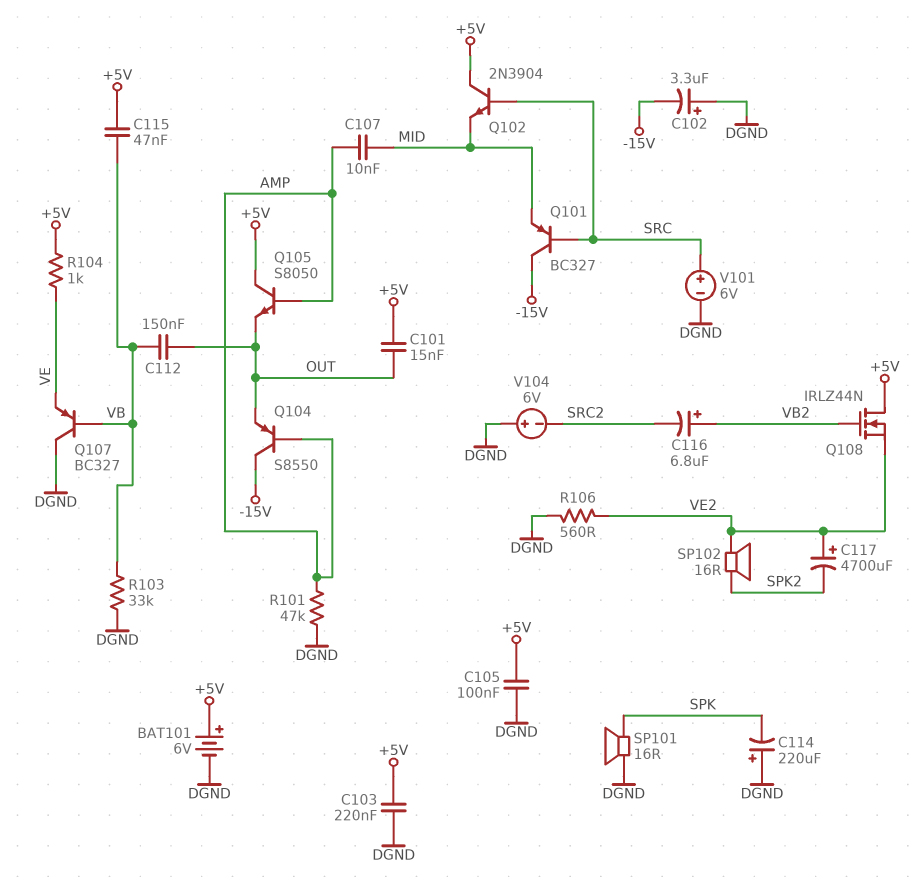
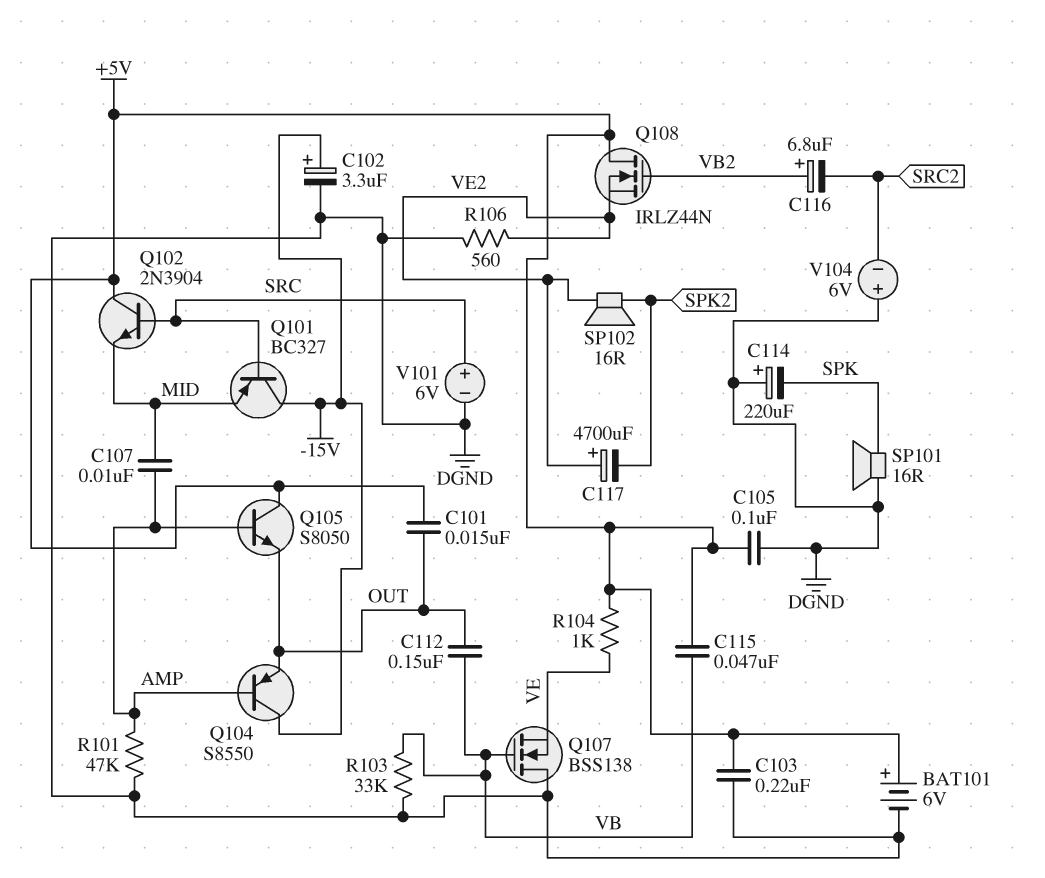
C102: 3.3uF (plus DGND, minus -15V) -> 3.3uF (plus -15V, minus DGND)
Q107: PNP BC327 (B VB, C DGND, E VE) -> NMOS BSS138 (G VB, D DGND, S VE)

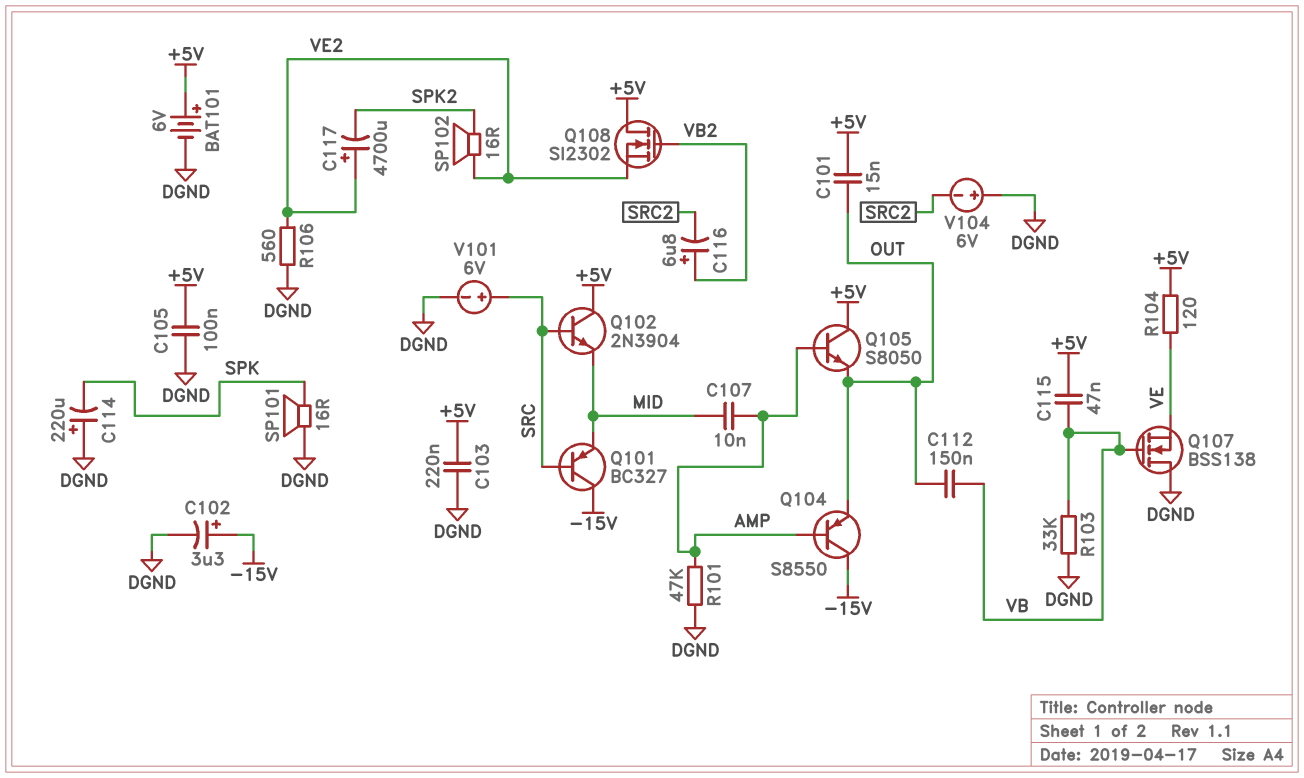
Q108: NMOS IRLZ44N (G VB2, D +5V, S VE2) -> NMOS SI2302 (G VB2, D +5V, S VE2)
R104: 1k (+5V, VE) -> 120 (+5V, VE)

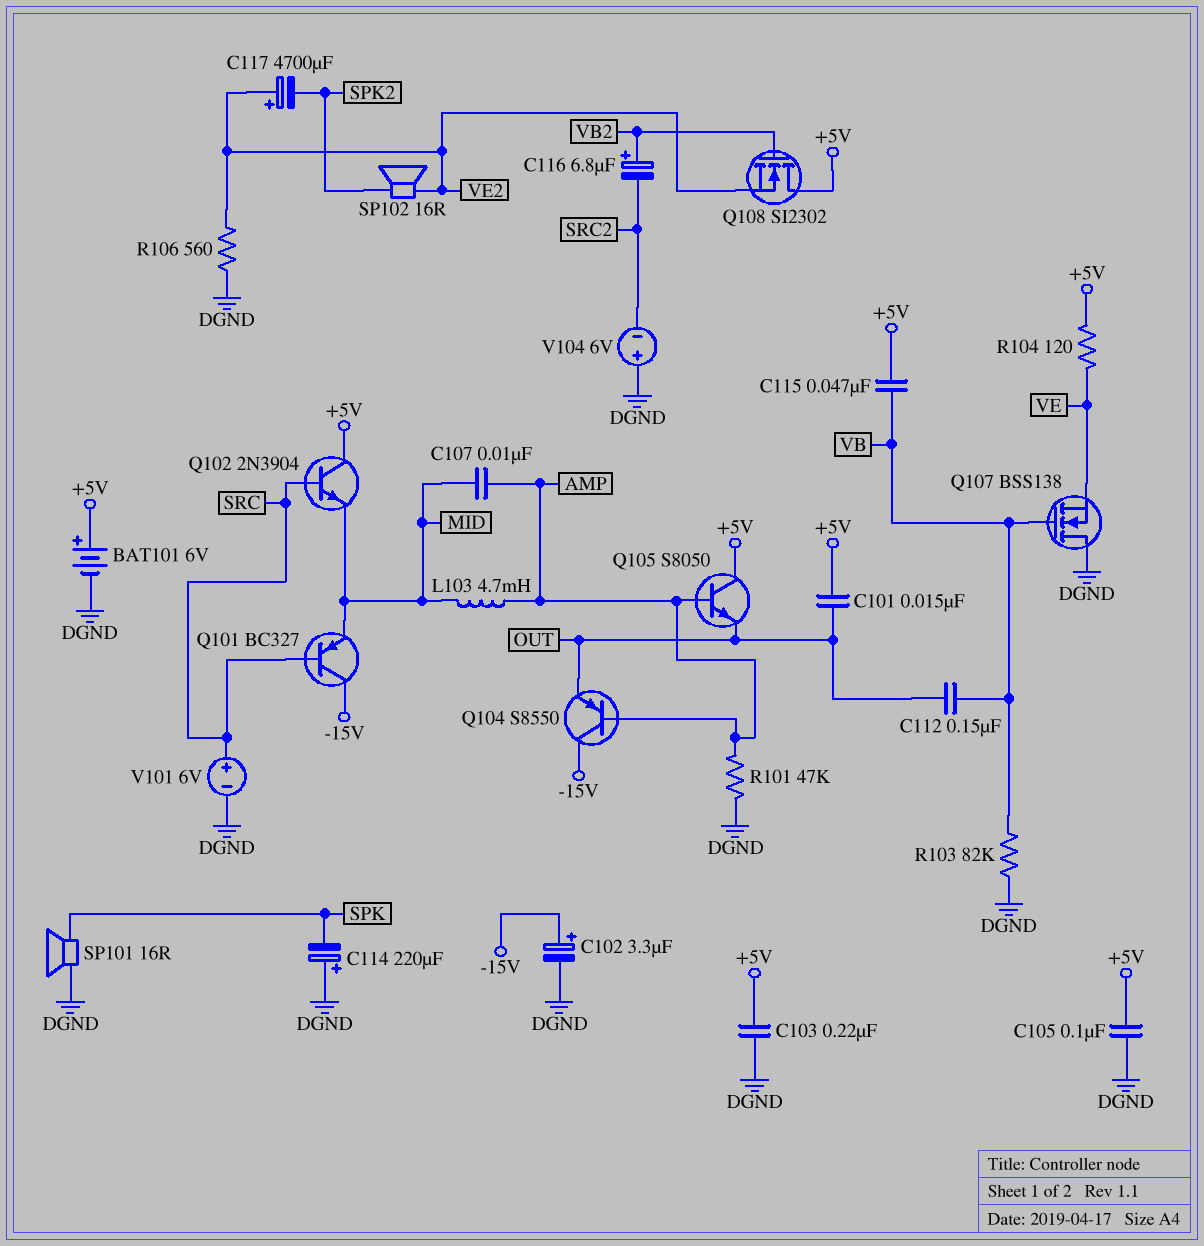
L103: none -> 4.7mH (AMP, MID)
R103: 33k (DGND, VB) -> 82k (DGND, VB)

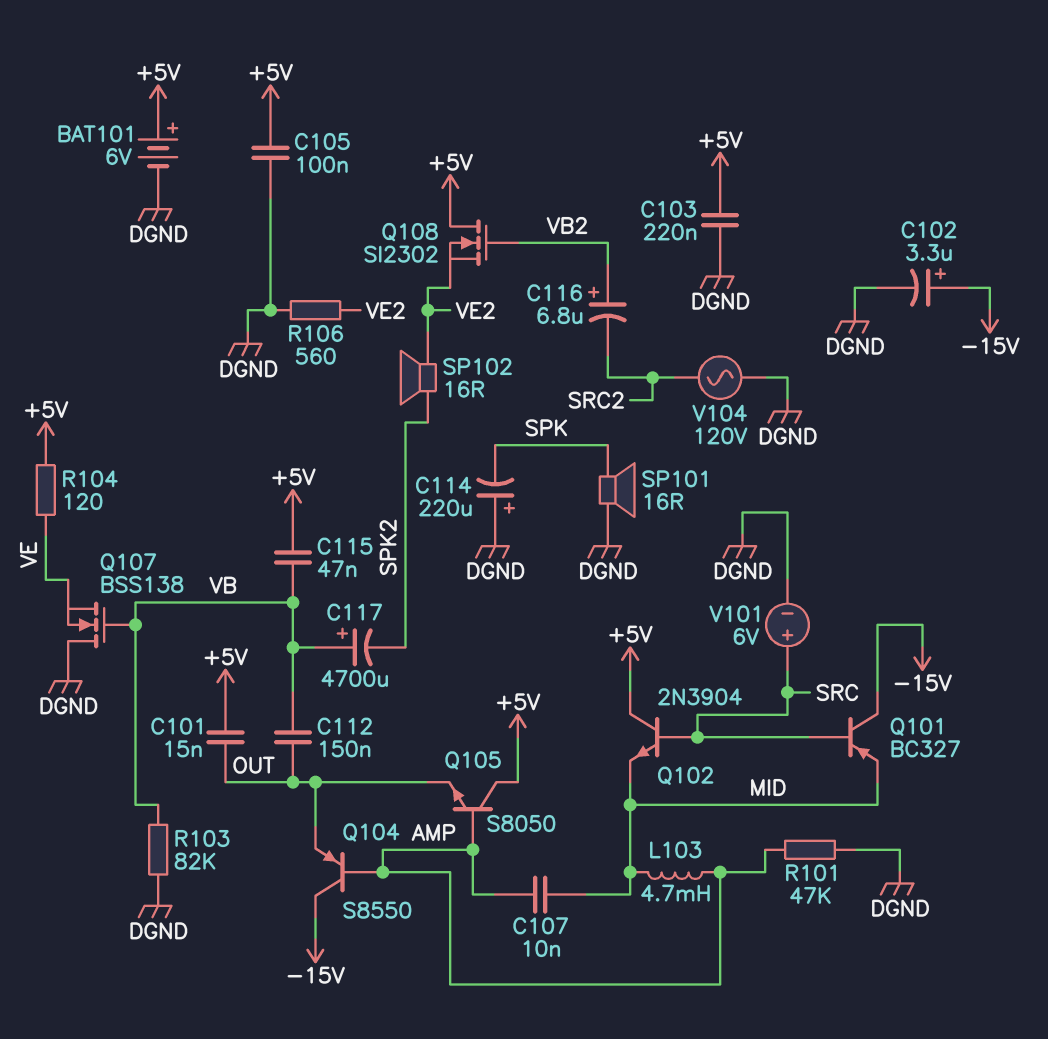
C117: 4700uF (plus VE2, minus SPK2) -> 4700uF (plus VB, minus SPK2)
V104: 6V (plus DGND, minus SRC2) -> AC 120V (DGND, SRC2)

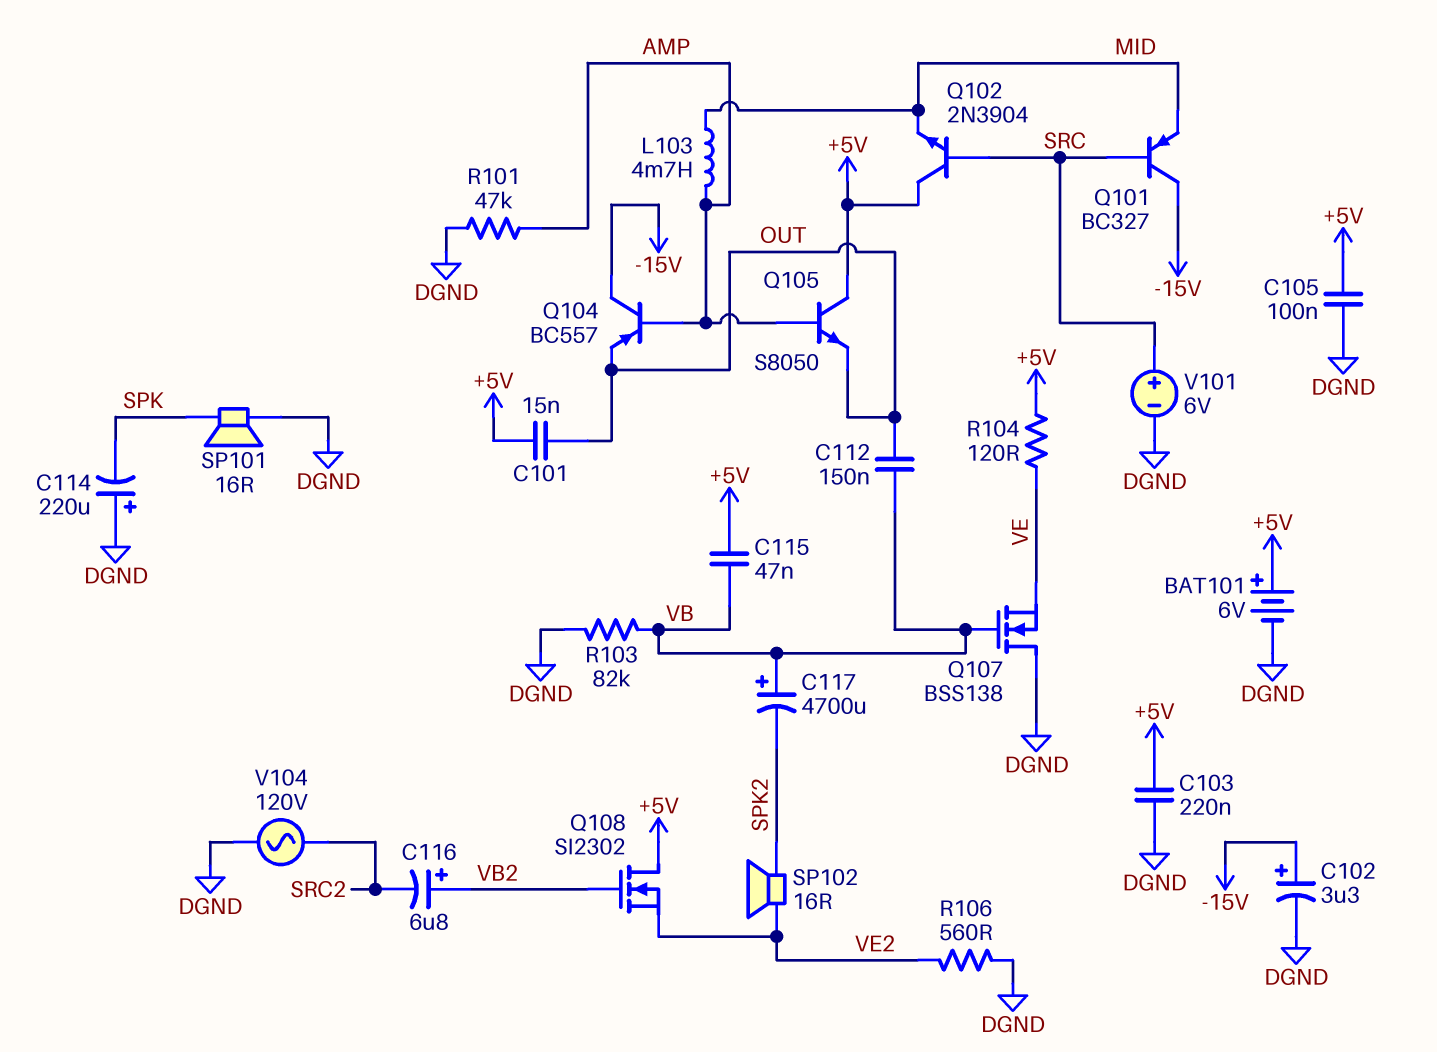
C107: 10nF (AMP, MID) -> none
Q104: PNP S8550 (B AMP, C -15V, E OUT) -> PNP BC557 (B AMP, C -15V, E OUT)

